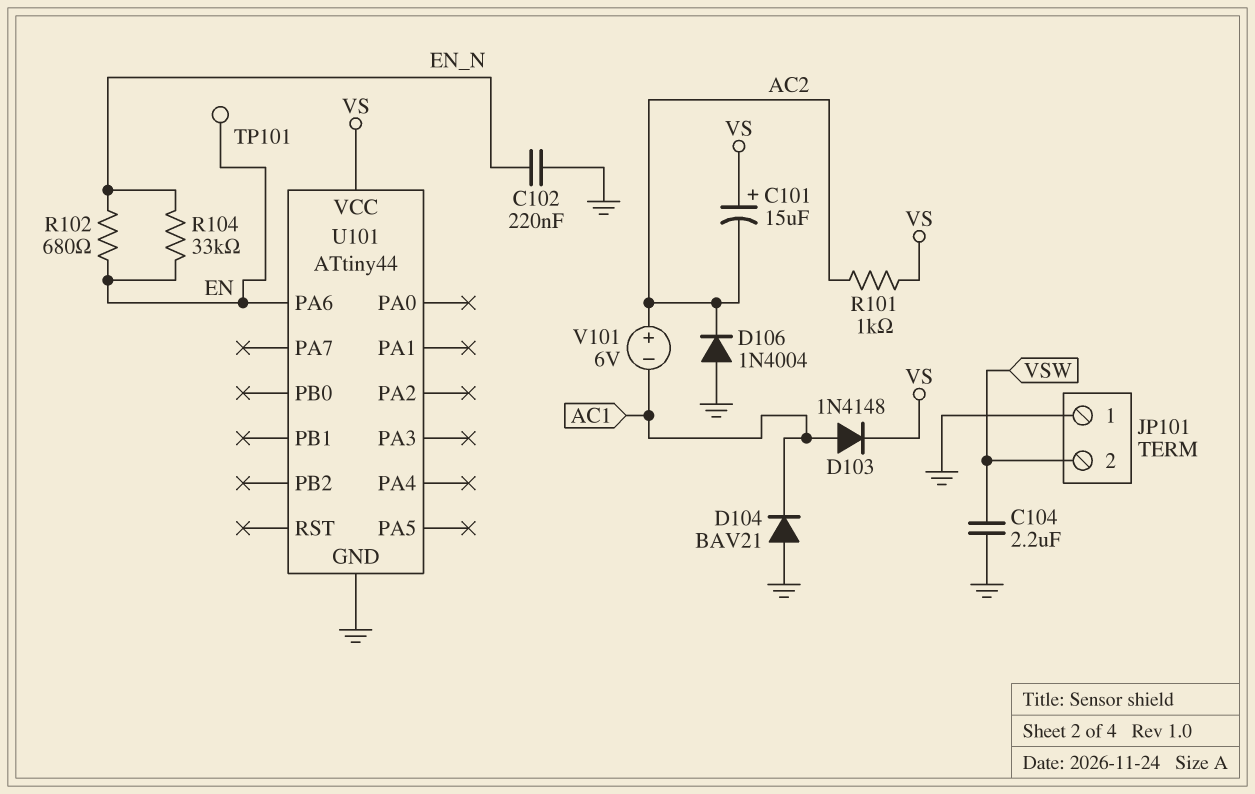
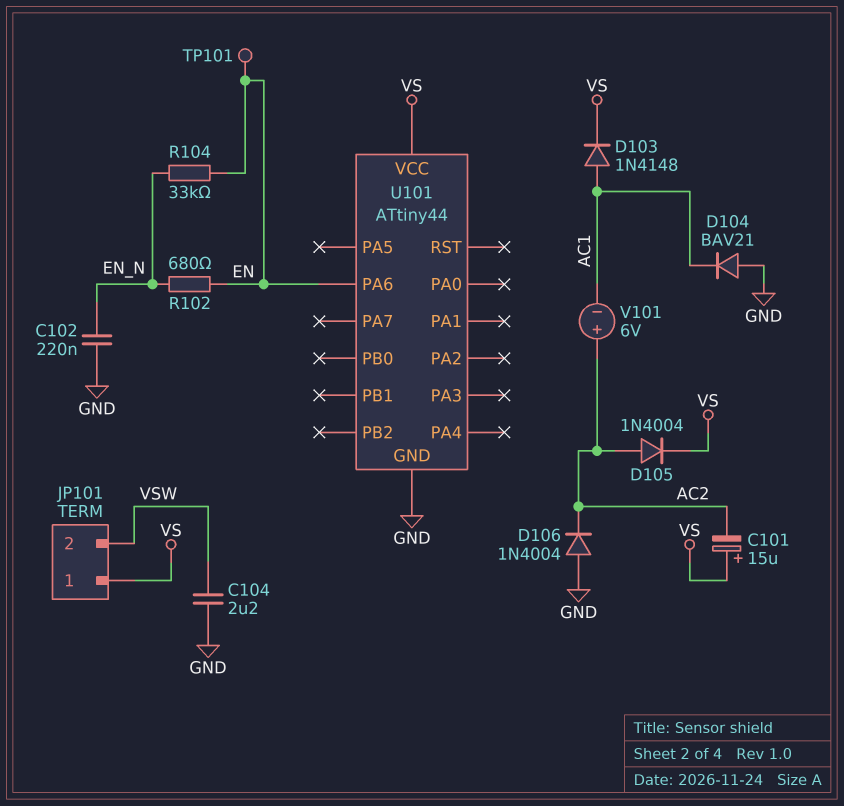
D105: none -> diode 1N4004 (A AC2, K VS)
JP101 pin 1: GND -> VS
R101: 1k (AC2, VS) -> none

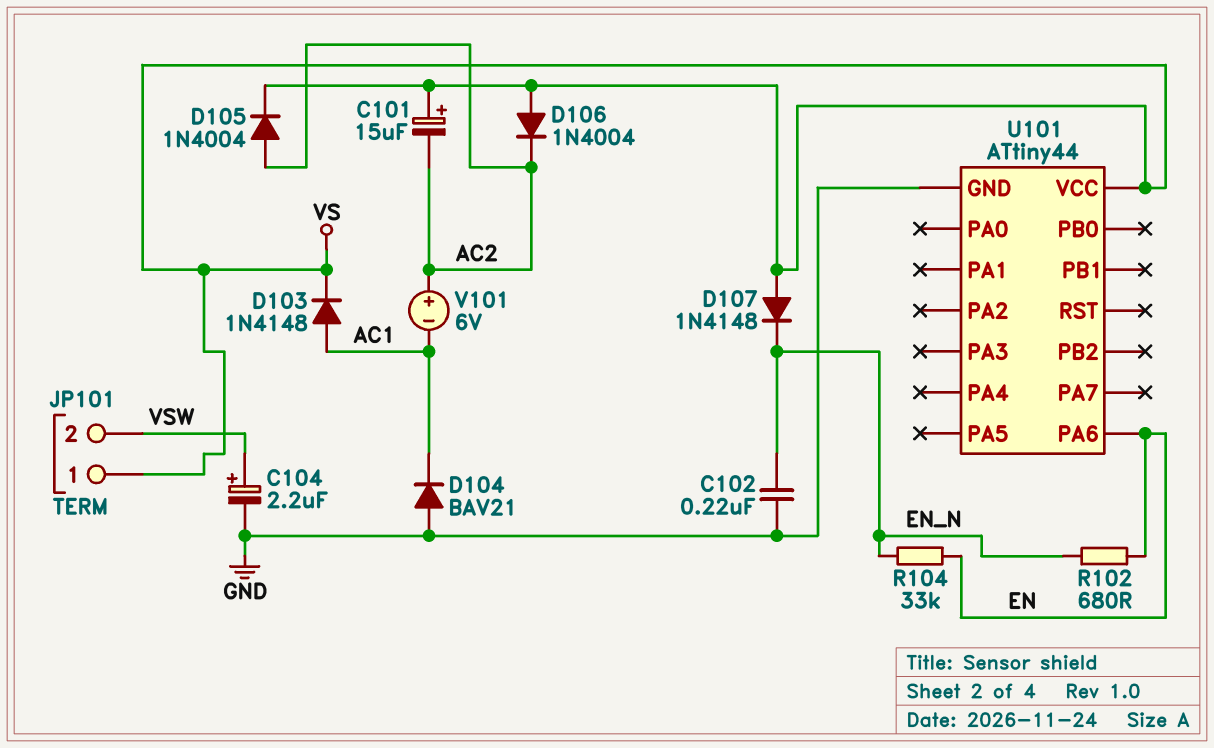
C104: 2.2uF (GND, VSW) -> 2.2uF (plus VSW, minus GND)
D106: diode 1N4004 (A GND, K AC2) -> diode 1N4004 (A VS, K AC2)
D107: none -> diode 1N4148 (A VS, K EN_N)
TP101: test point (EN) -> none

